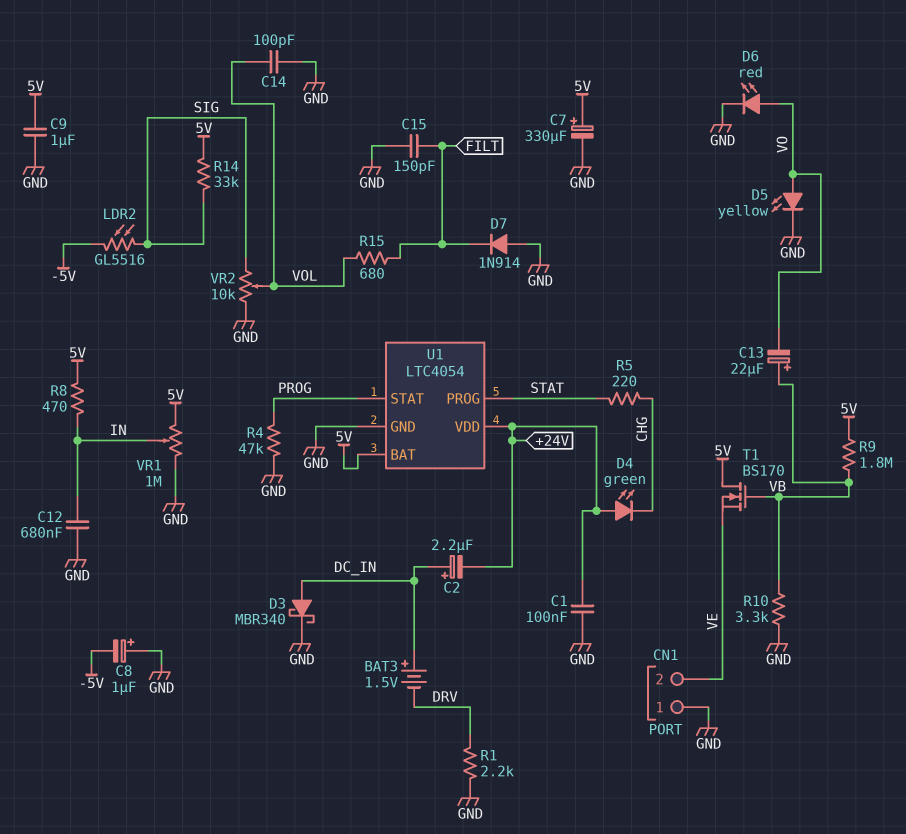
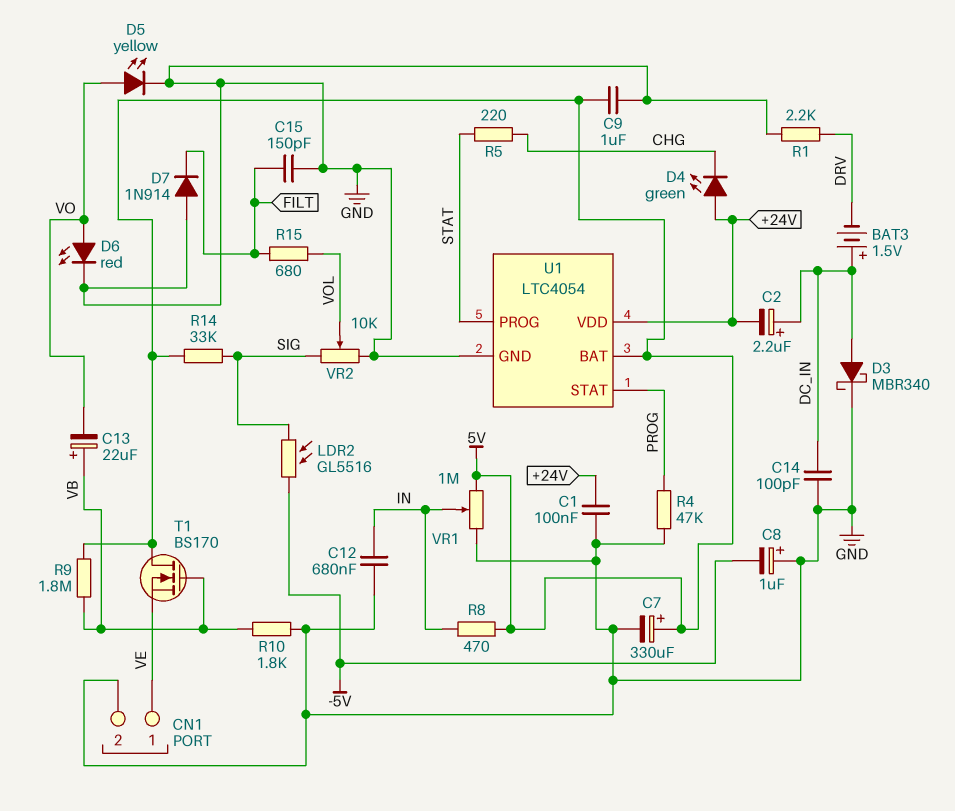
C14: 100pF (GND, VOL) -> 100pF (DC_IN, GND)
CN1 pin 1: GND -> VE
CN1 pin 2: VE -> GND
R10: 3.3k (GND, VB) -> 1.8k (GND, VB)

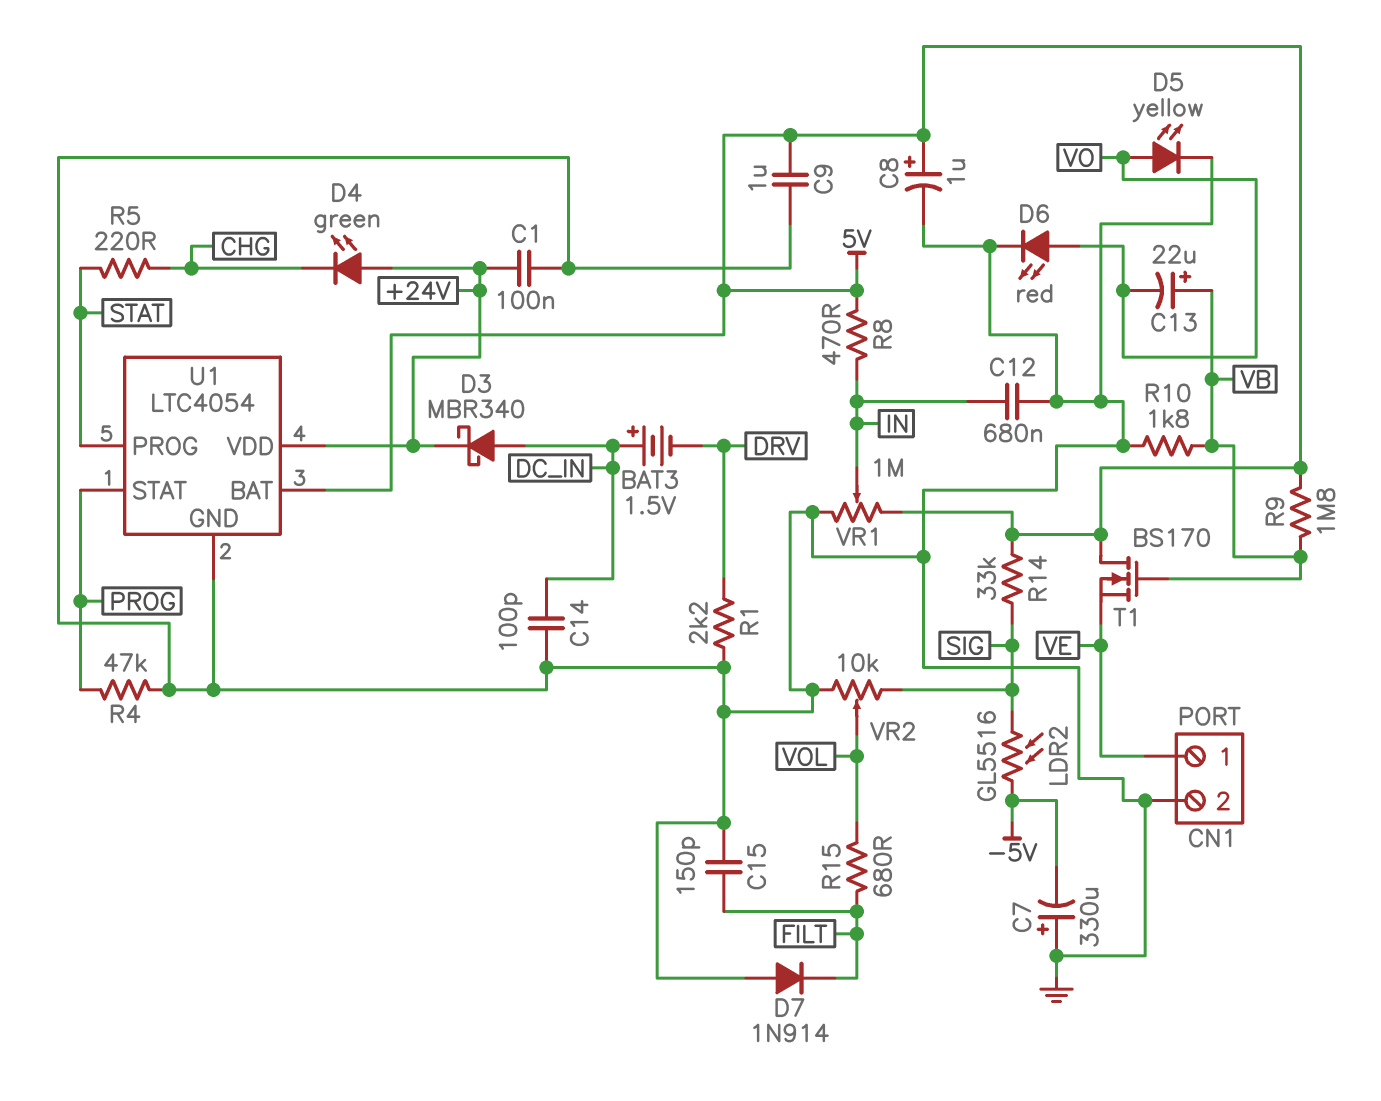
C2: 2.2uF (plus DC_IN, minus +24V) -> none
C7: 330uF (plus 5V, minus GND) -> 330uF (plus GND, minus -5V)
C8: 1uF (plus GND, minus -5V) -> 1uF (plus 5V, minus GND)
D3: schottky MBR340 (A DC_IN, K GND) -> schottky MBR340 (A DC_IN, K +24V)

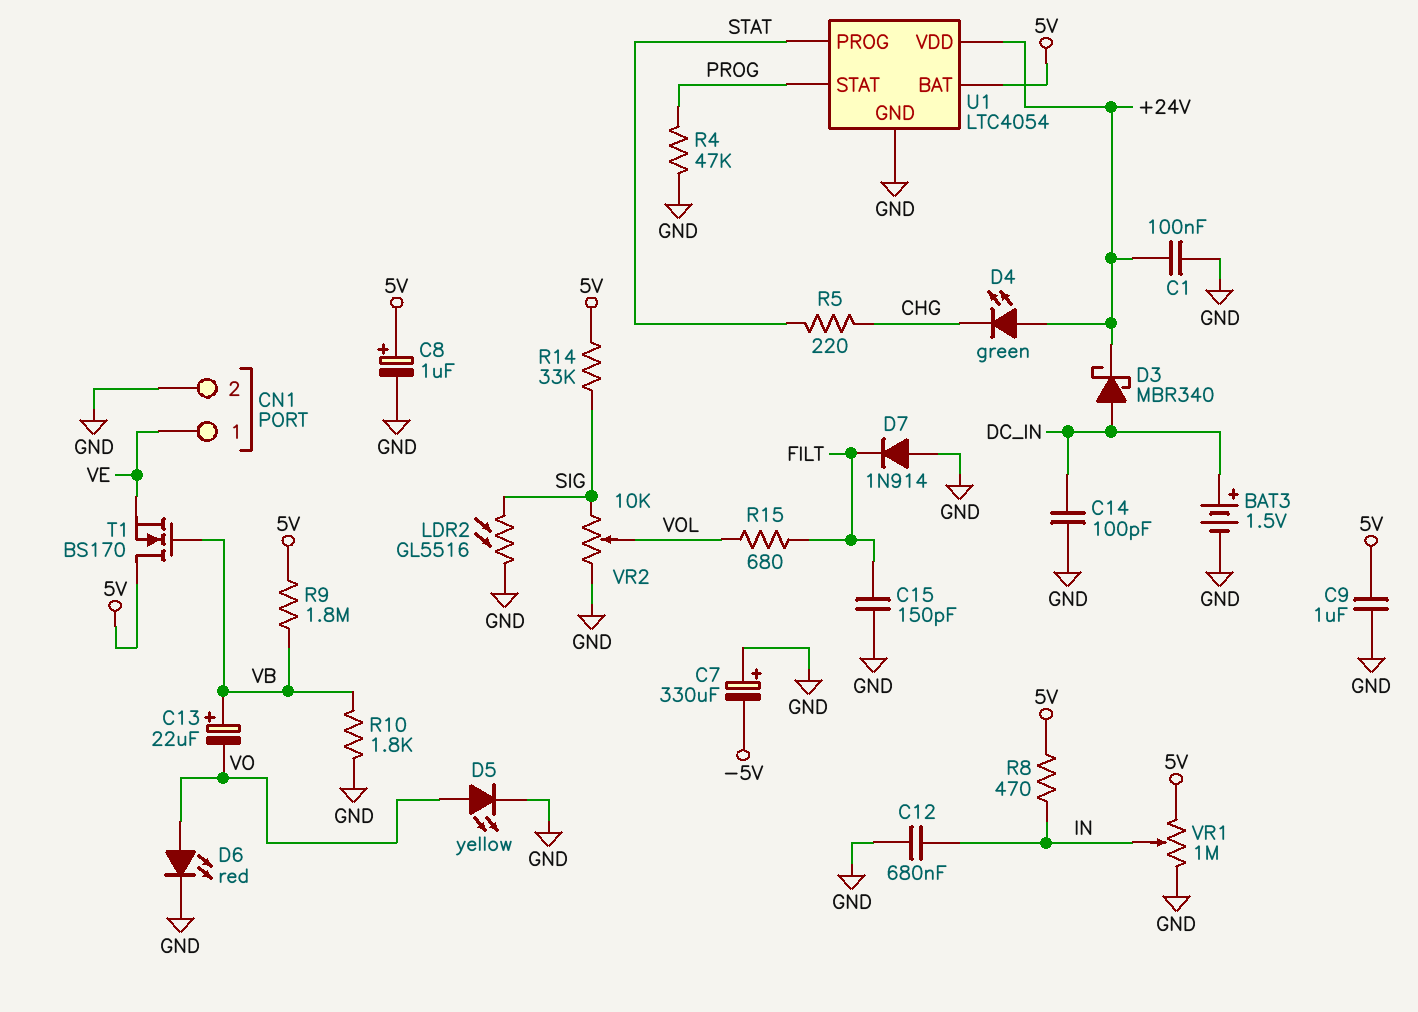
BAT3: 1.5V (plus DC_IN, minus DRV) -> 1.5V (plus DC_IN, minus GND)
LDR2: GL5516 (-5V, SIG) -> GL5516 (GND, SIG)
R1: 2.2k (DRV, GND) -> none

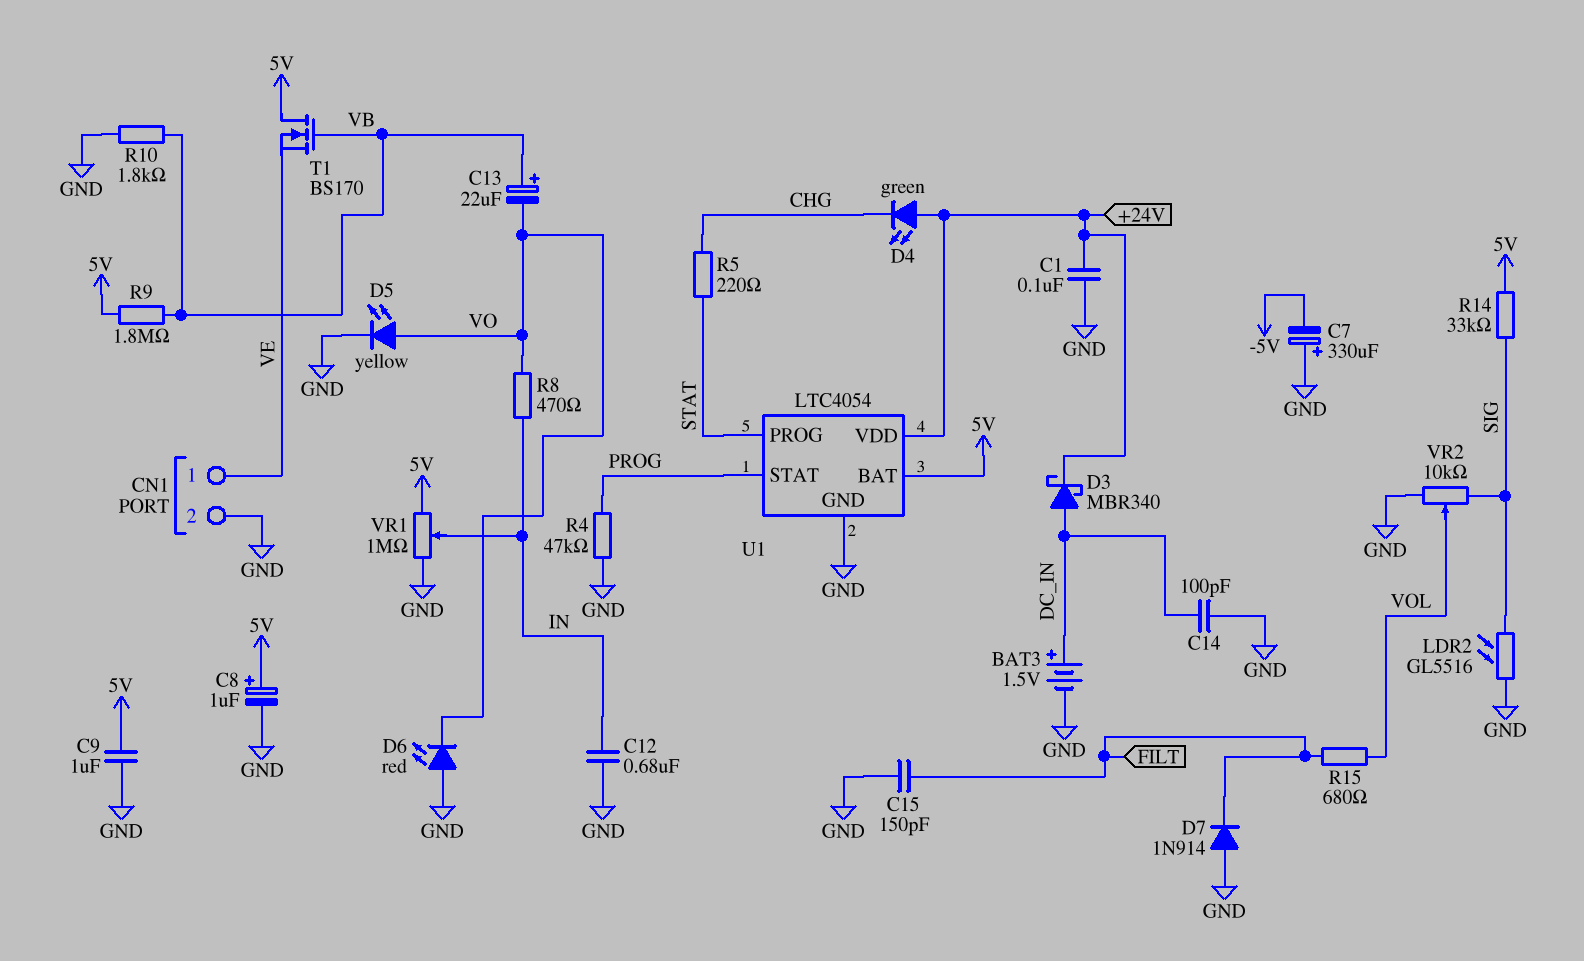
D6: LED red (A VO, K GND) -> LED red (A GND, K VO)
R8: 470 (5V, IN) -> 470 (IN, VO)

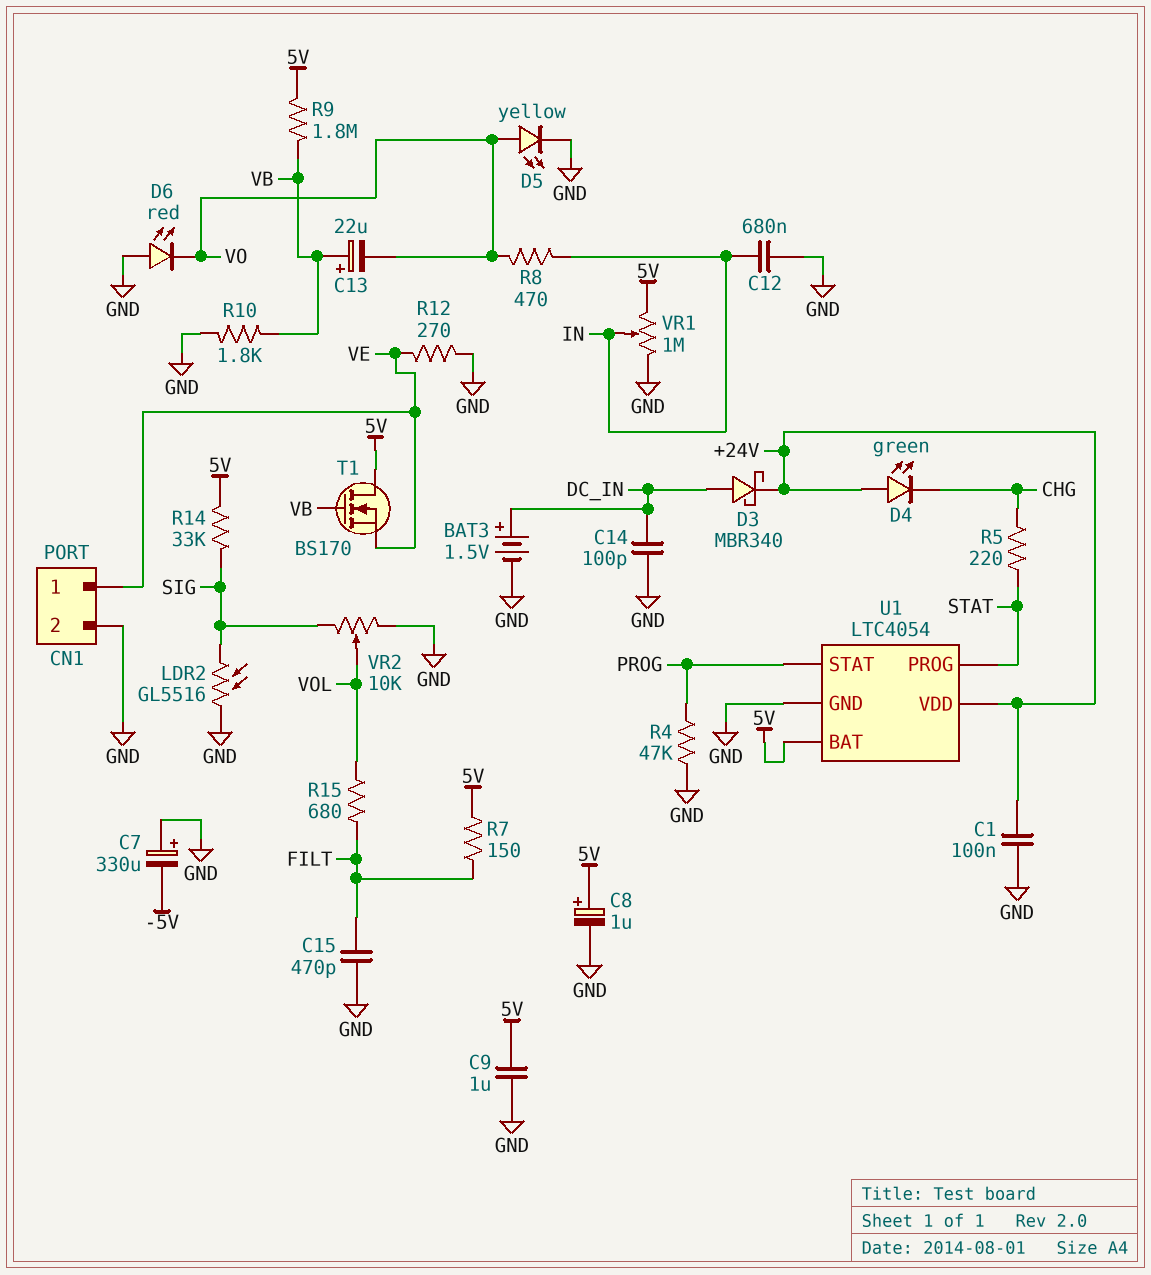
C15: 150pF (FILT, GND) -> 470pF (FILT, GND)
D7: diode 1N914 (A GND, K FILT) -> none
R7: none -> 150 (5V, FILT)
R12: none -> 270 (GND, VE)

